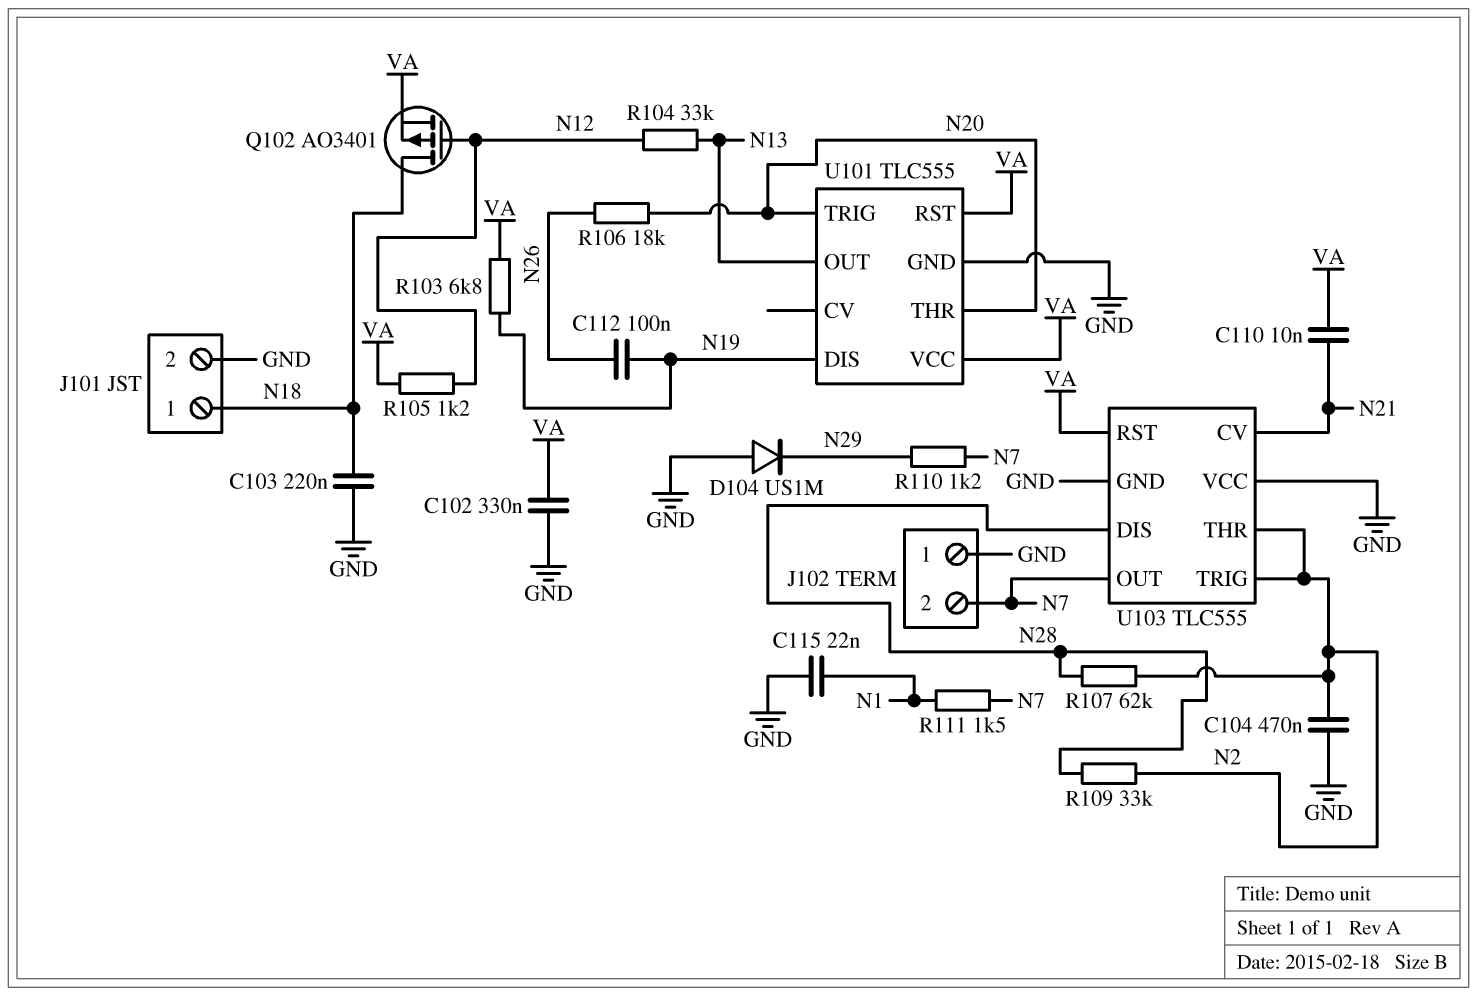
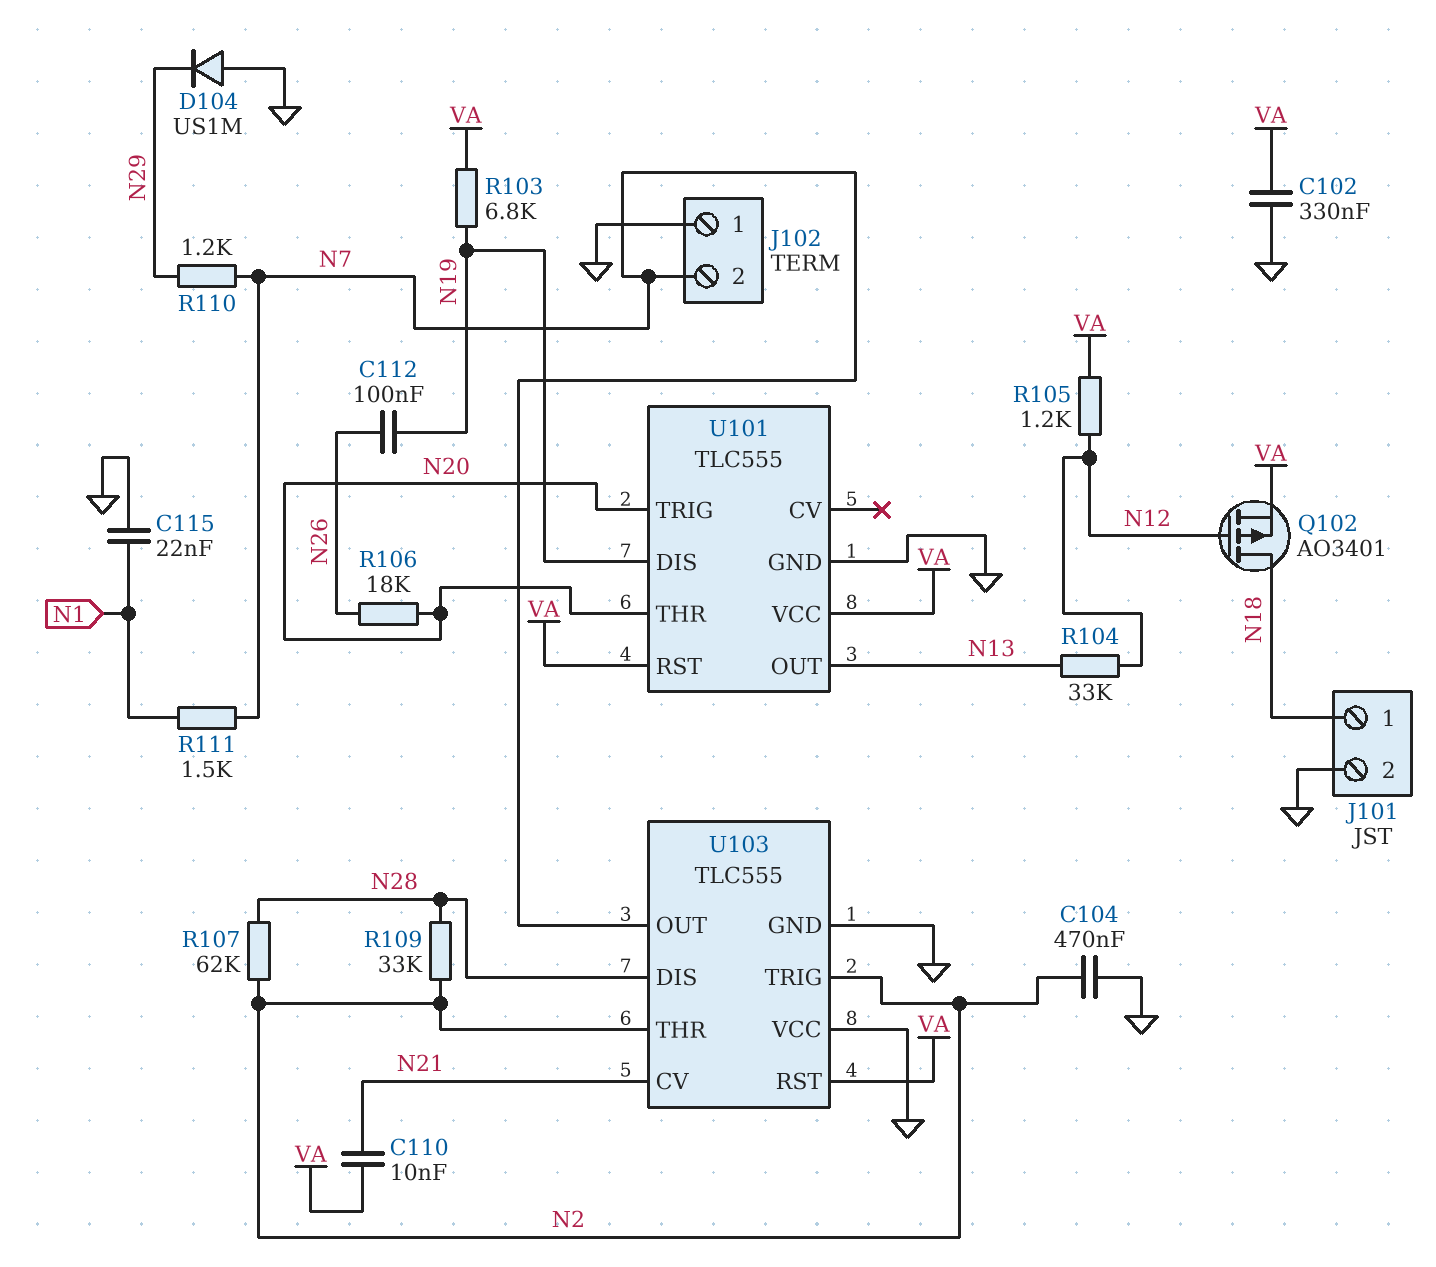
C103: 220nF (GND, N18) -> none

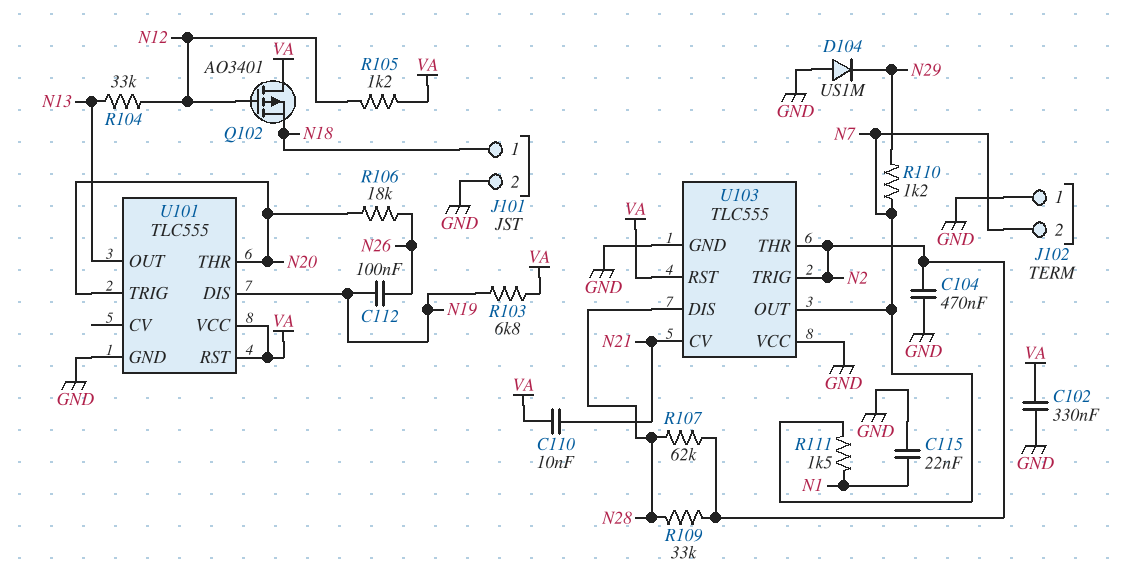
Q102: PMOS AO3401 (G N12, D N18, S VA) -> PMOS AO3401 (G N12, D VA, S N18)

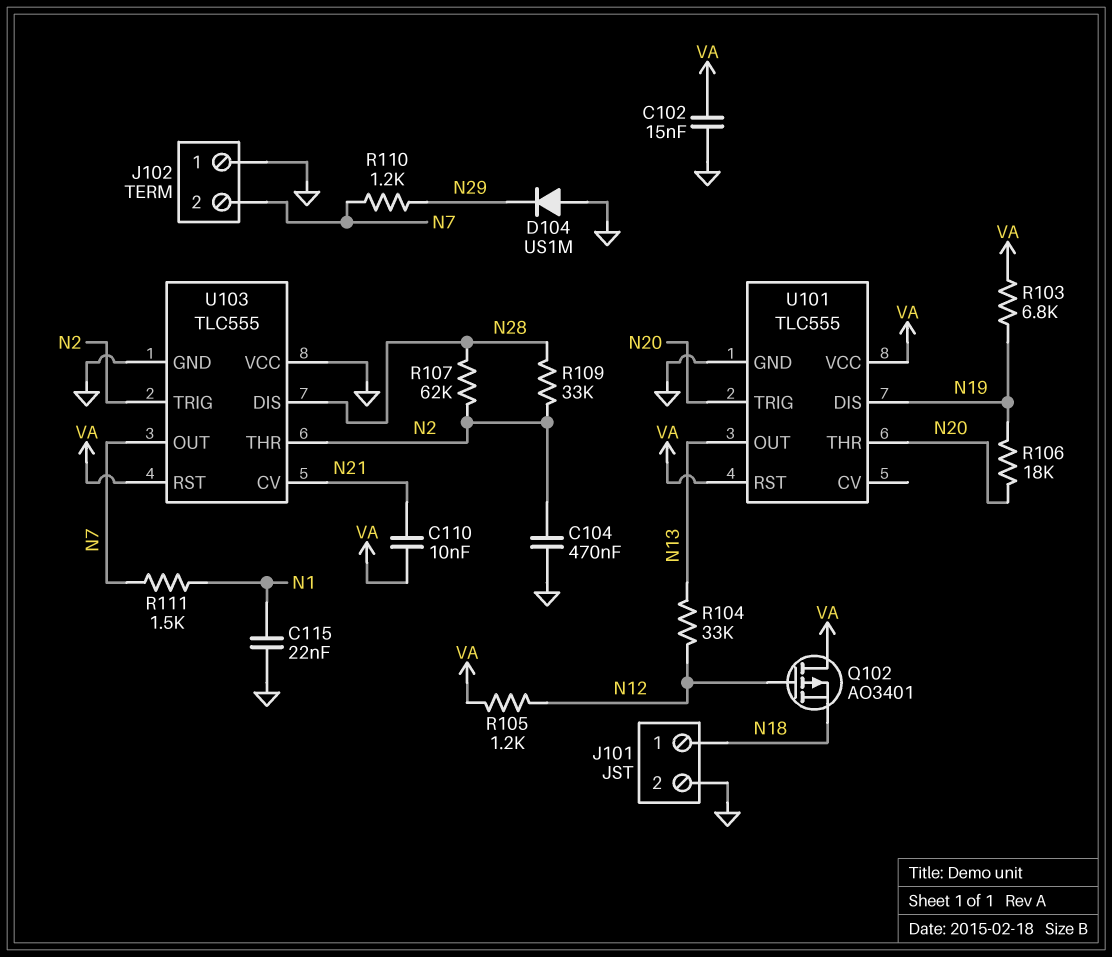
C102: 330nF (GND, VA) -> 15nF (GND, VA)
C112: 100nF (N19, N26) -> none
R106: 18k (N20, N26) -> 18k (N19, N20)

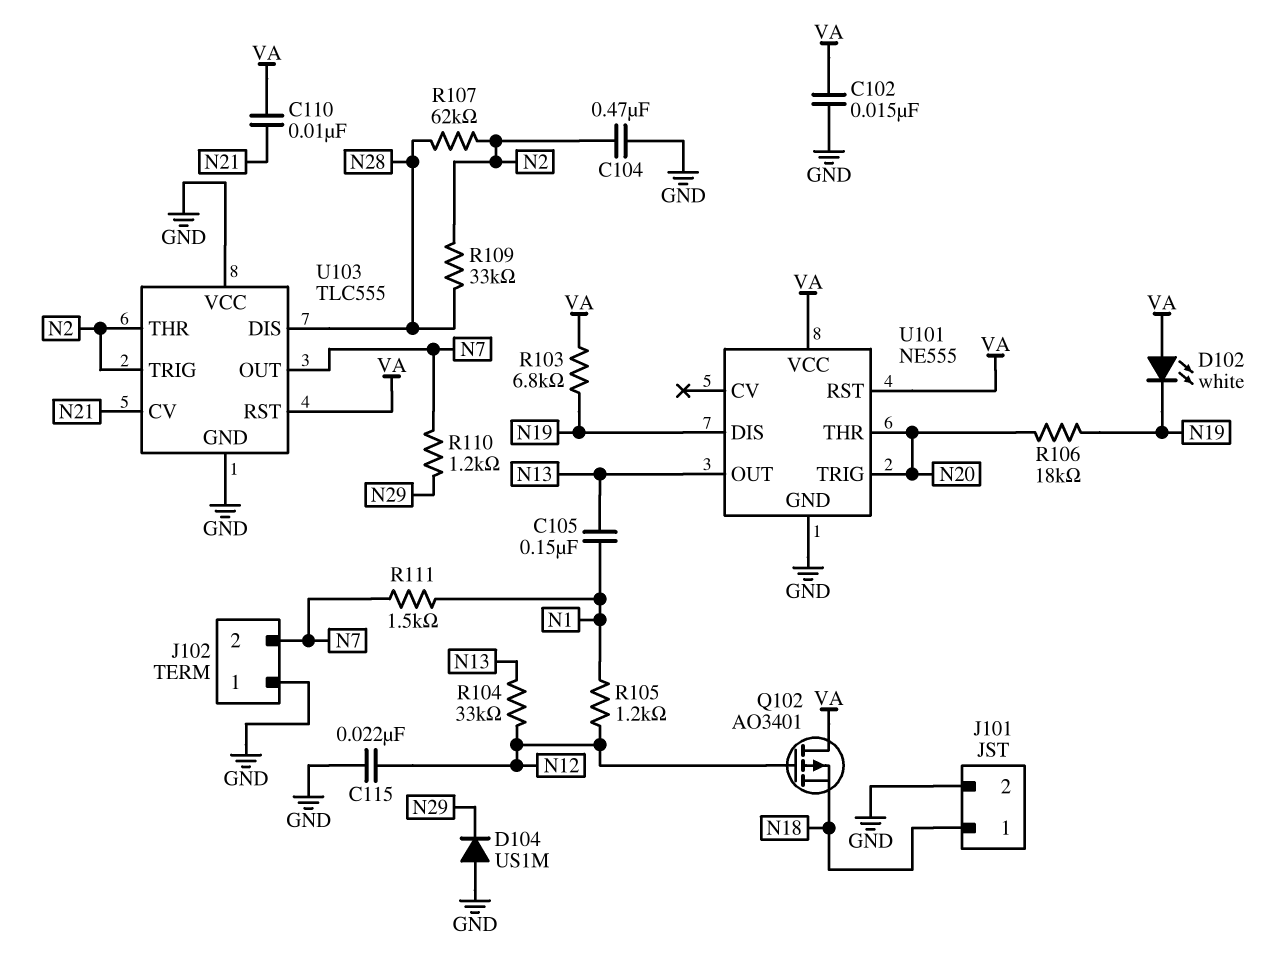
C105: none -> 150nF (N1, N13)
C115: 22nF (GND, N1) -> 22nF (GND, N12)
D102: none -> LED white (A VA, K N19)
R105: 1.2k (N12, VA) -> 1.2k (N1, N12)
U101: TLC555 -> NE555

